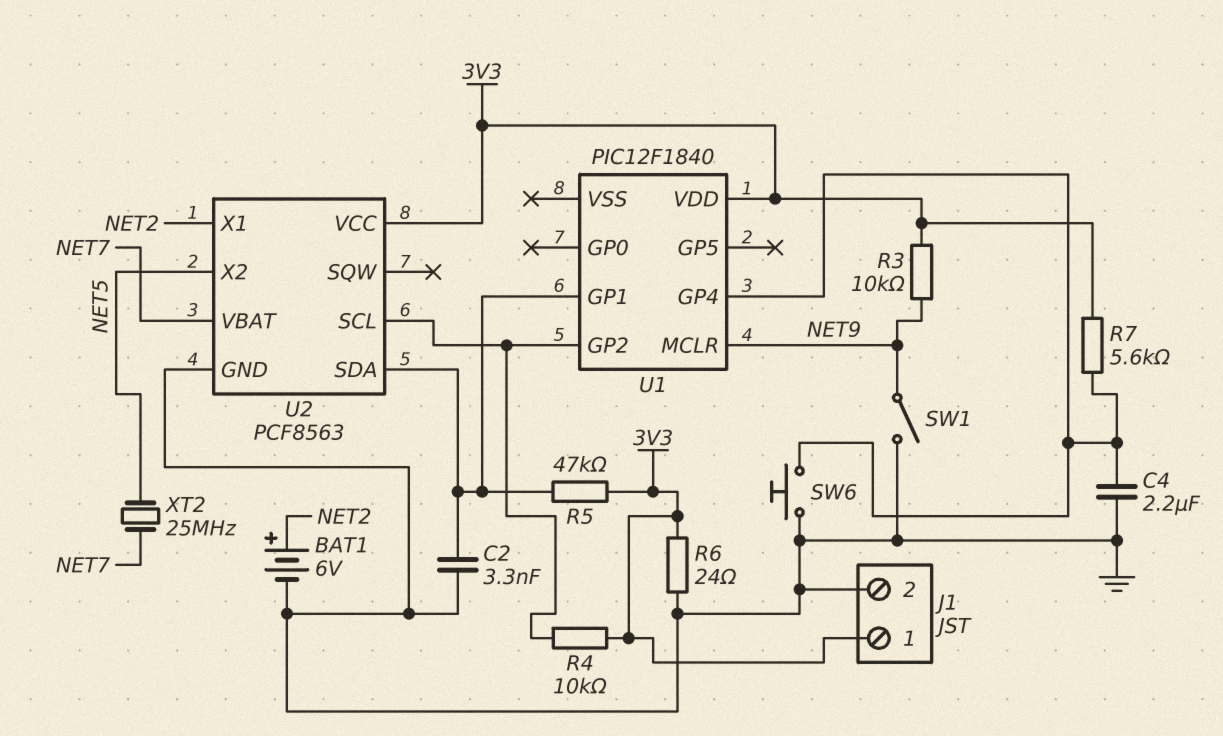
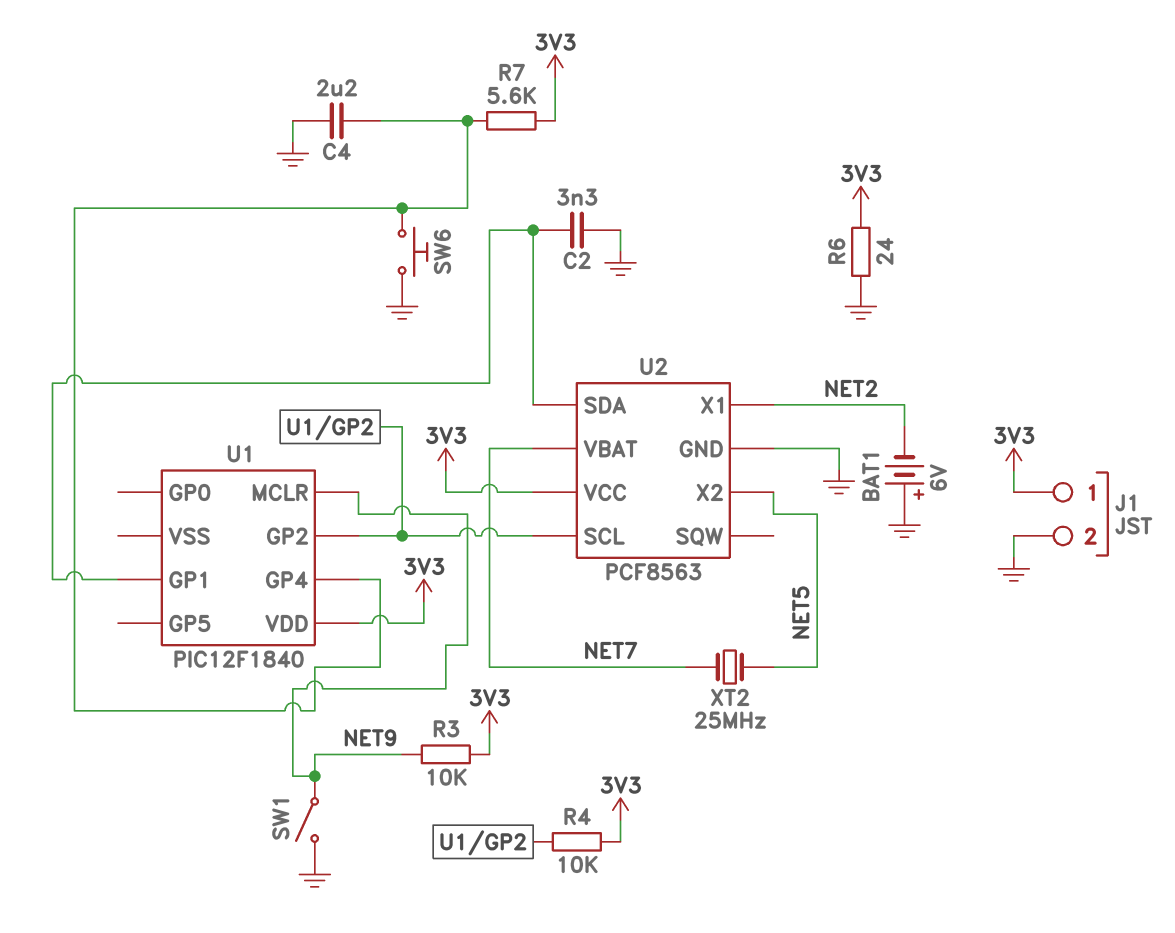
BAT1: 6V (plus NET2, minus GND) -> 6V (plus GND, minus NET2)
R5: 47k (3V3, U1/GP1) -> none

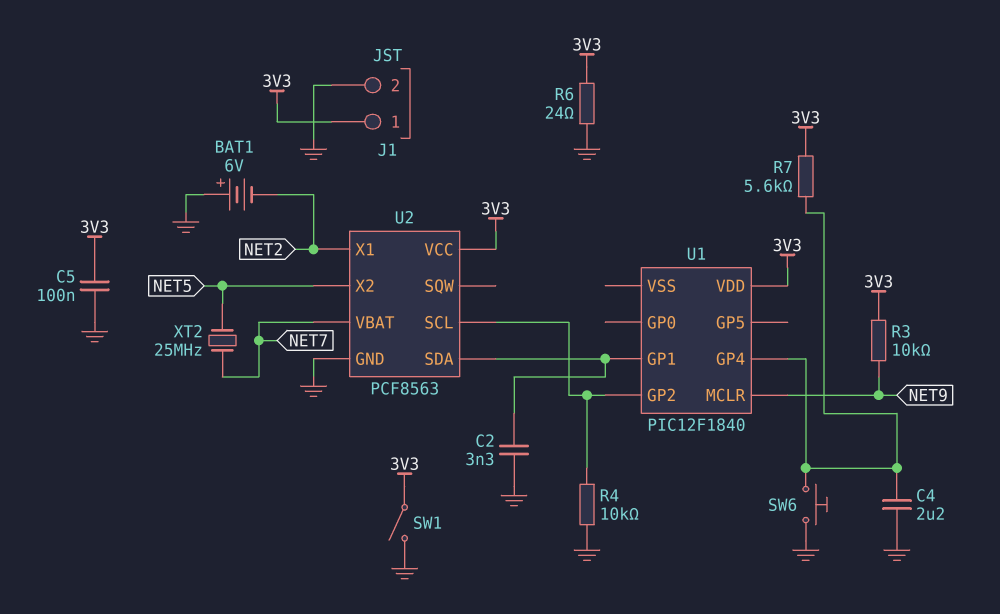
C5: none -> 100nF (3V3, GND)
R4: 10k (3V3, U1/GP2) -> 10k (GND, U1/GP2)
SW1: switch (GND, NET9) -> switch (3V3, GND)

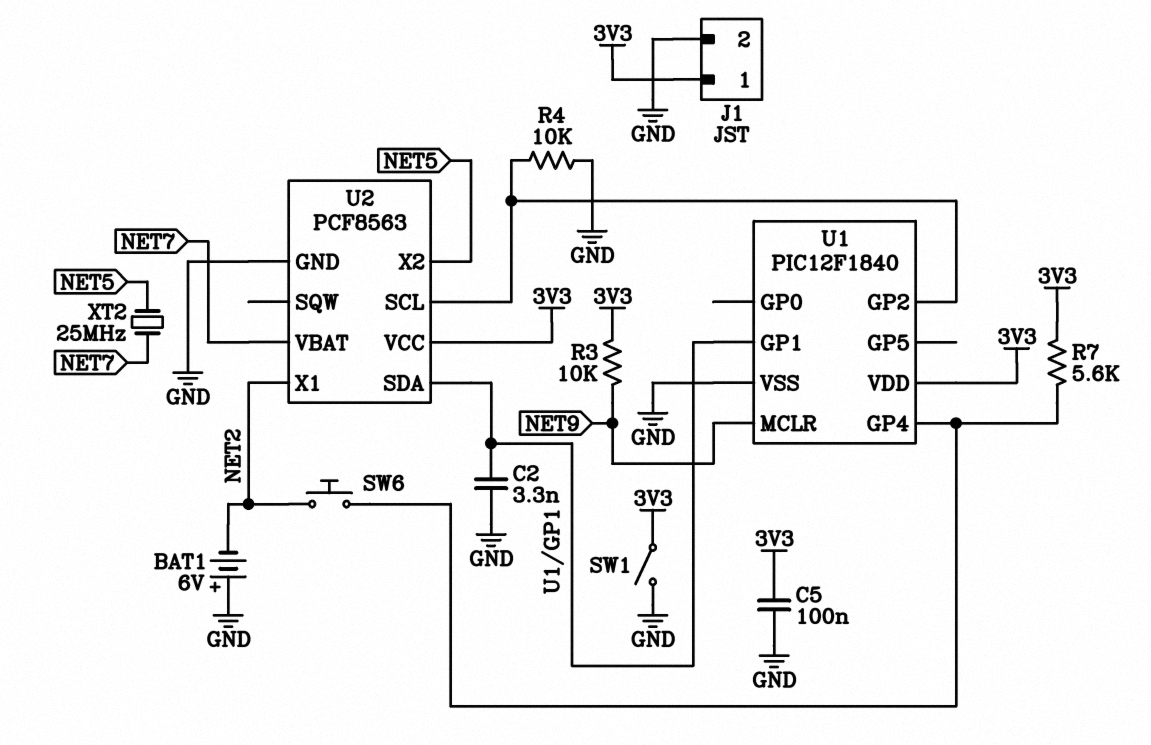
C4: 2.2uF (GND, U1/GP4) -> none
R6: 24 (3V3, GND) -> none
SW6: button (GND, U1/GP4) -> button (NET2, U1/GP4)
U1 pin VSS: none -> GND

